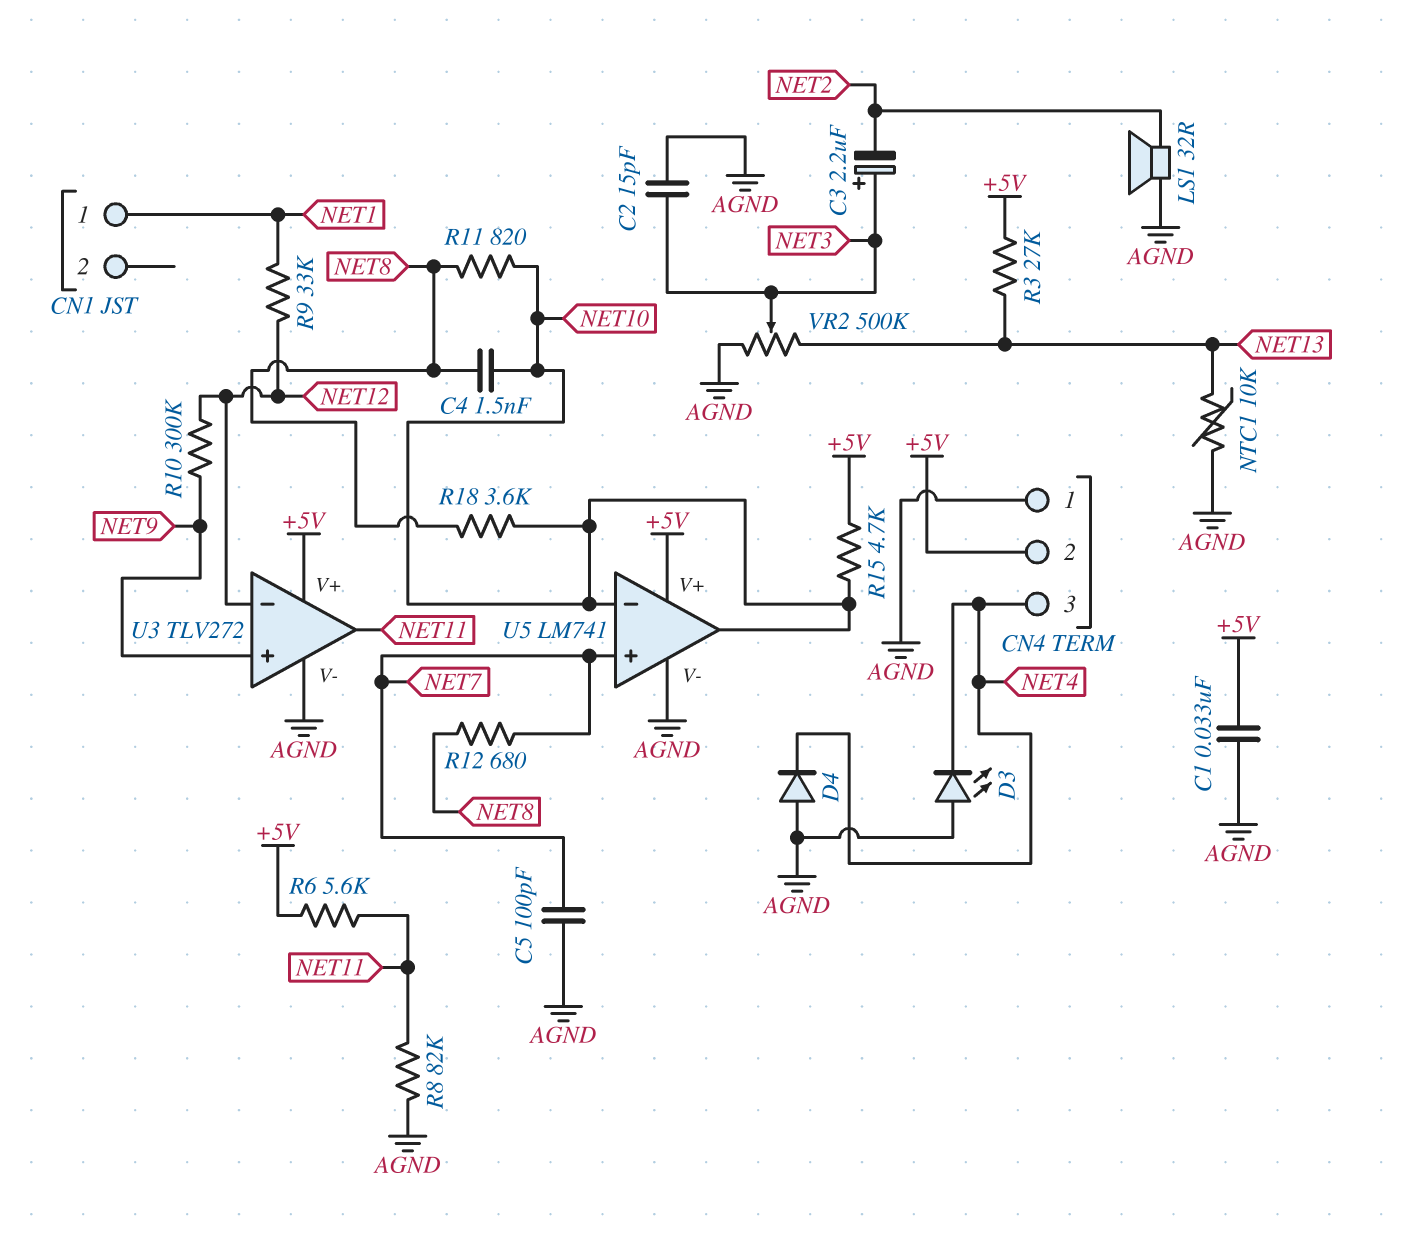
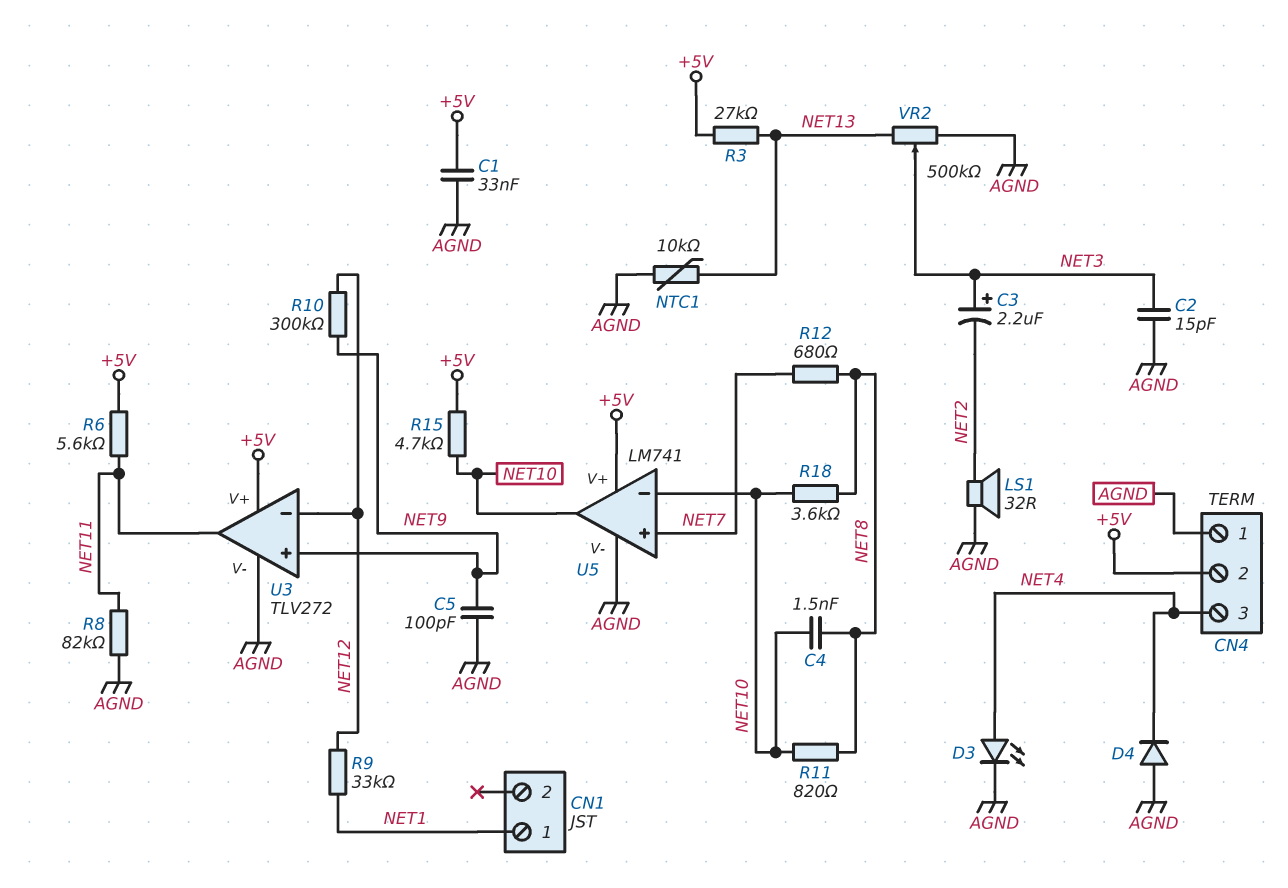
C5: 100pF (AGND, NET7) -> 100pF (AGND, NET9)
D3: LED (A AGND, K NET4) -> LED (A NET4, K AGND)

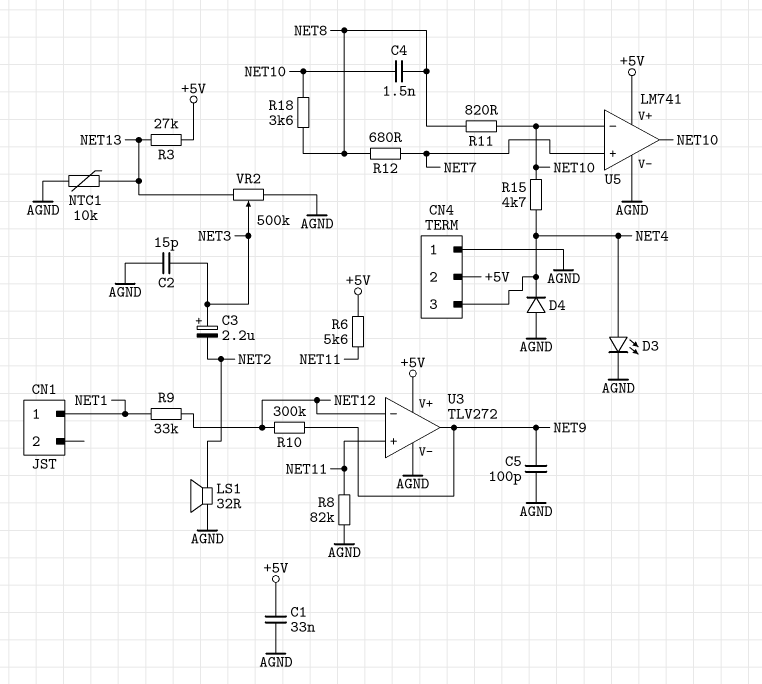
R15: 4.7k (+5V, NET10) -> 4.7k (NET4, NET10)
U3 pin in+: NET9 -> NET11
U3 pin out: NET11 -> NET9

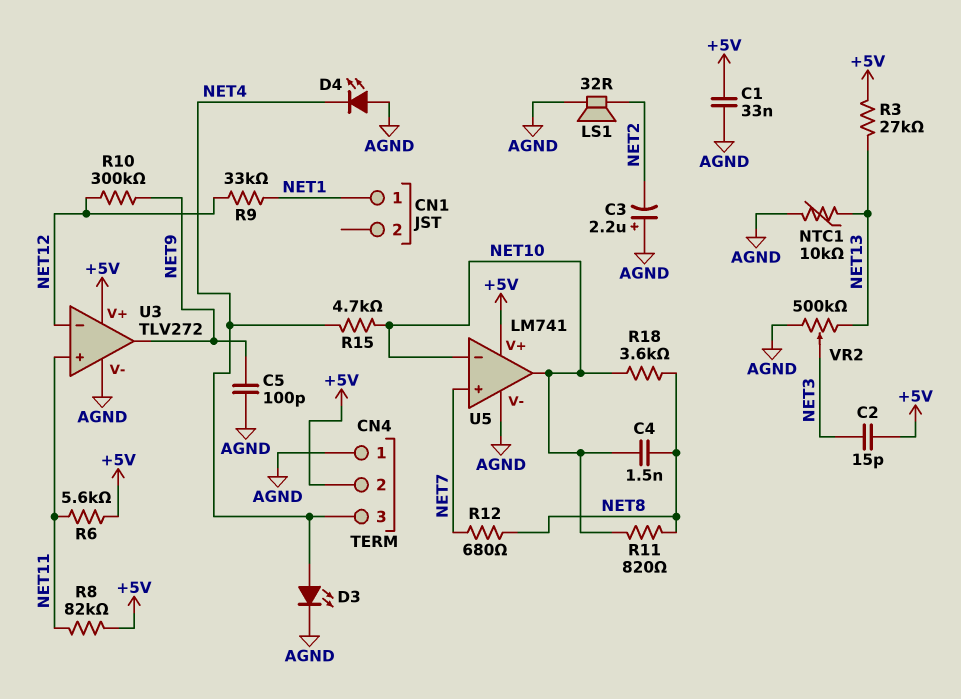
C2: 15pF (AGND, NET3) -> 15pF (+5V, NET3)
C3: 2.2uF (plus NET3, minus NET2) -> 2.2uF (plus AGND, minus NET2)
D4: diode (A AGND, K NET4) -> LED (A AGND, K NET4)
R8: 82k (AGND, NET11) -> 82k (+5V, NET11)

